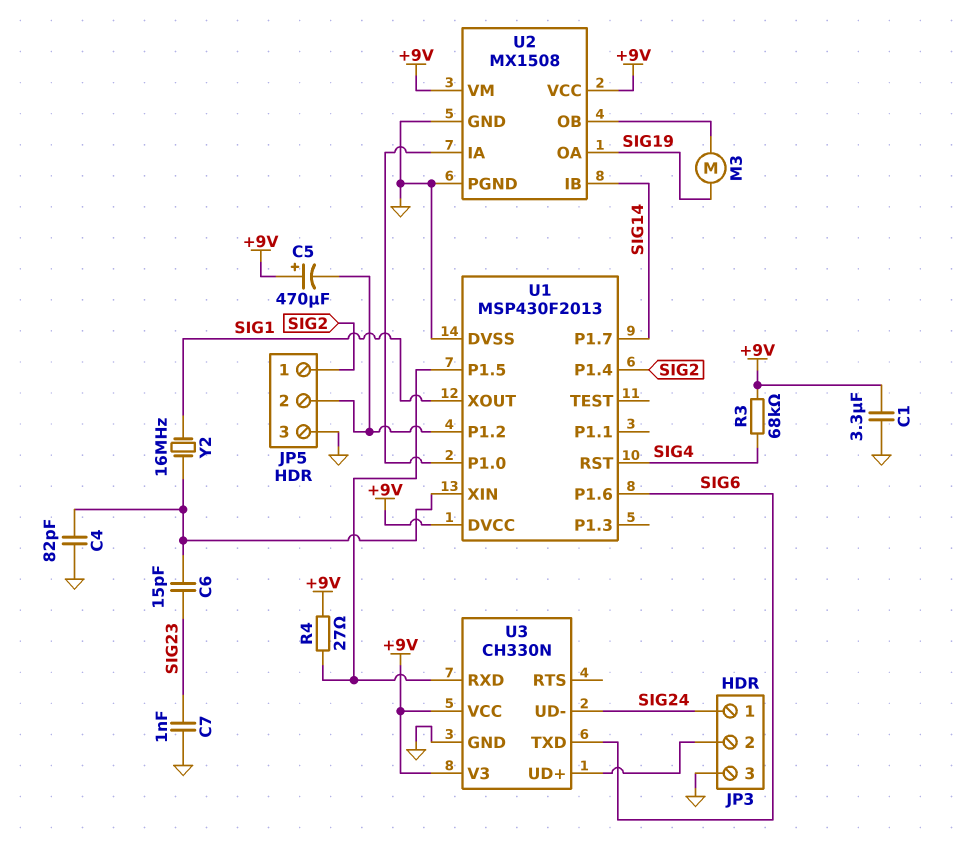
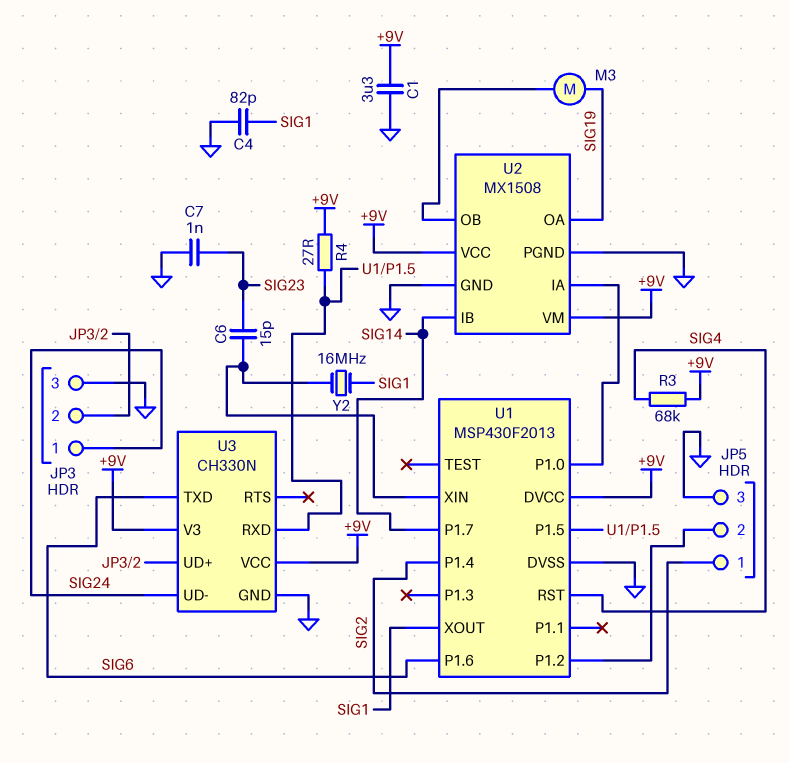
C4: 82pF (GND, U1/XIN) -> 82pF (GND, SIG1)
C5: 470uF (plus +9V, minus JP5/2) -> none

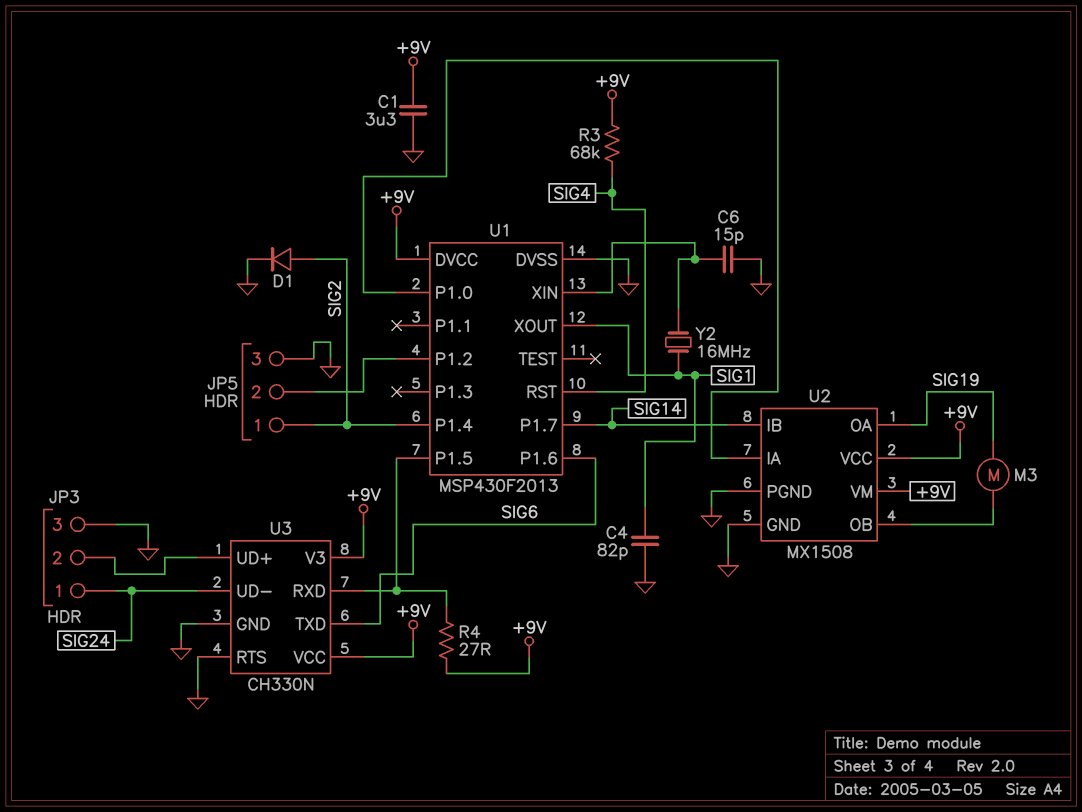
C6: 15pF (SIG23, U1/XIN) -> 15pF (GND, U1/XIN)
C7: 1nF (GND, SIG23) -> none
D1: none -> diode (A SIG2, K GND)
U3 pin RTS: none -> GND

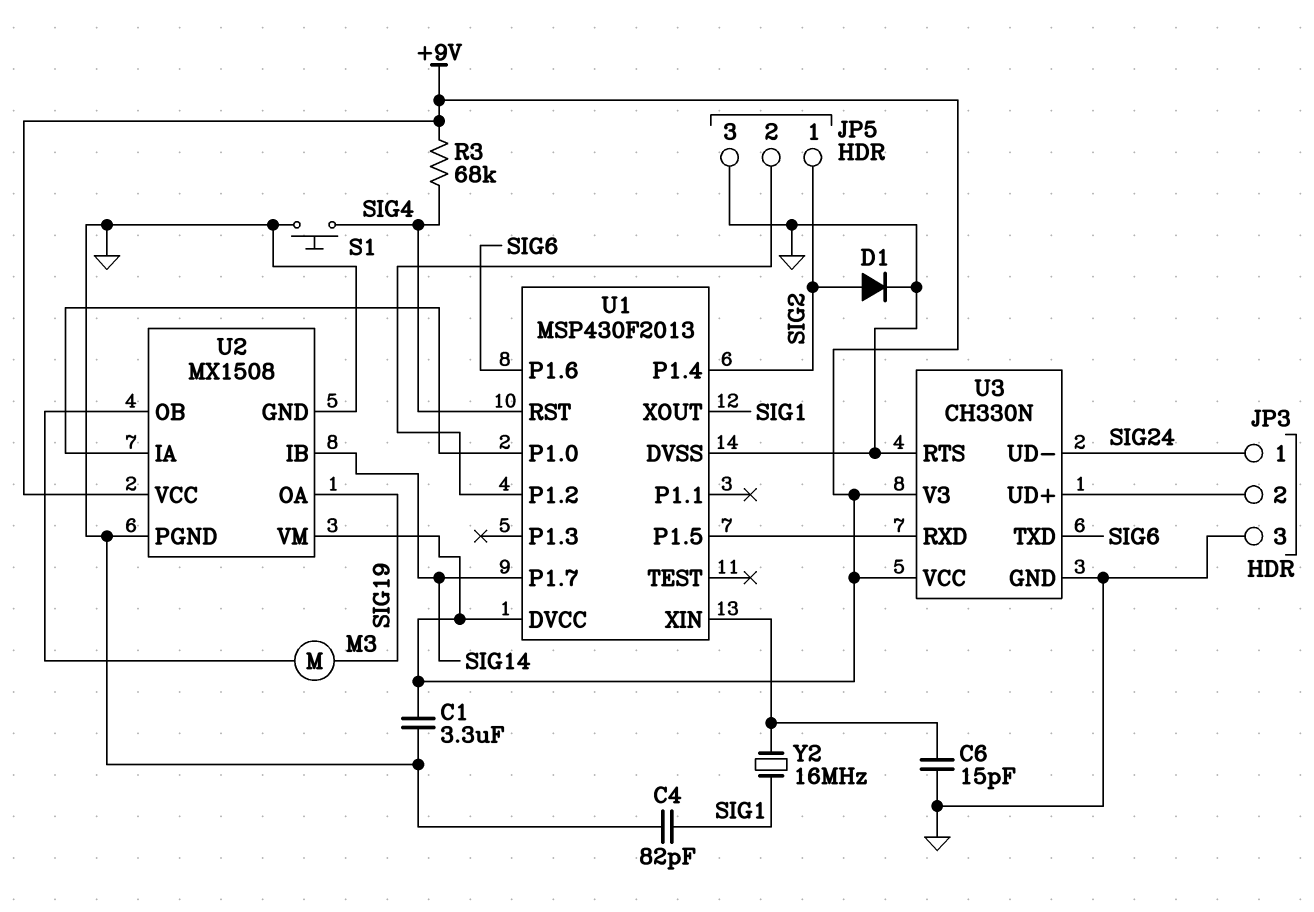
R4: 27 (+9V, U1/P1.5) -> none
S1: none -> button (GND, SIG4)

